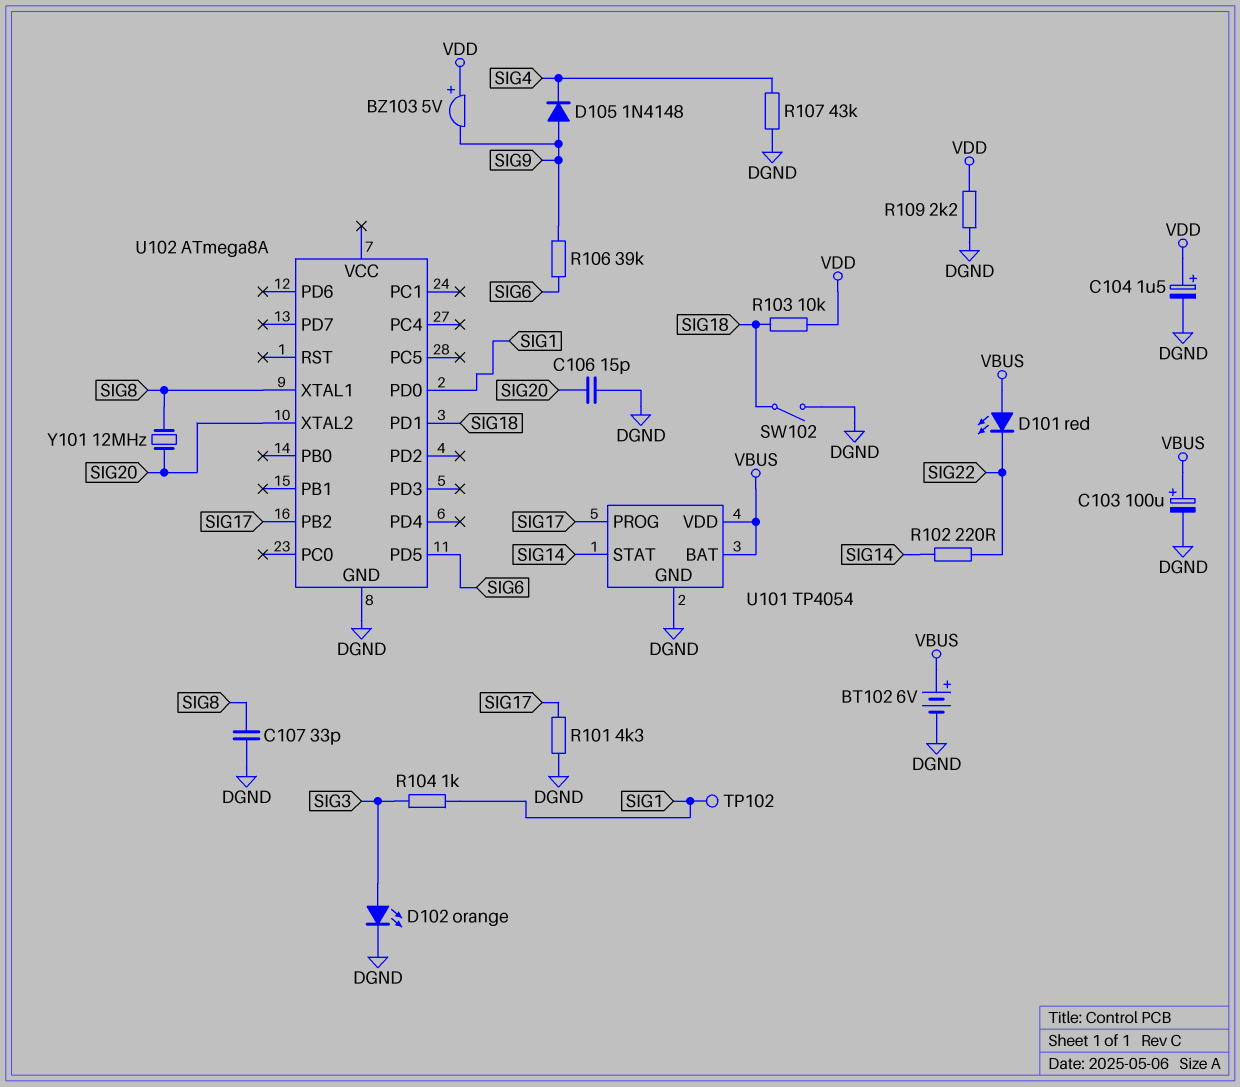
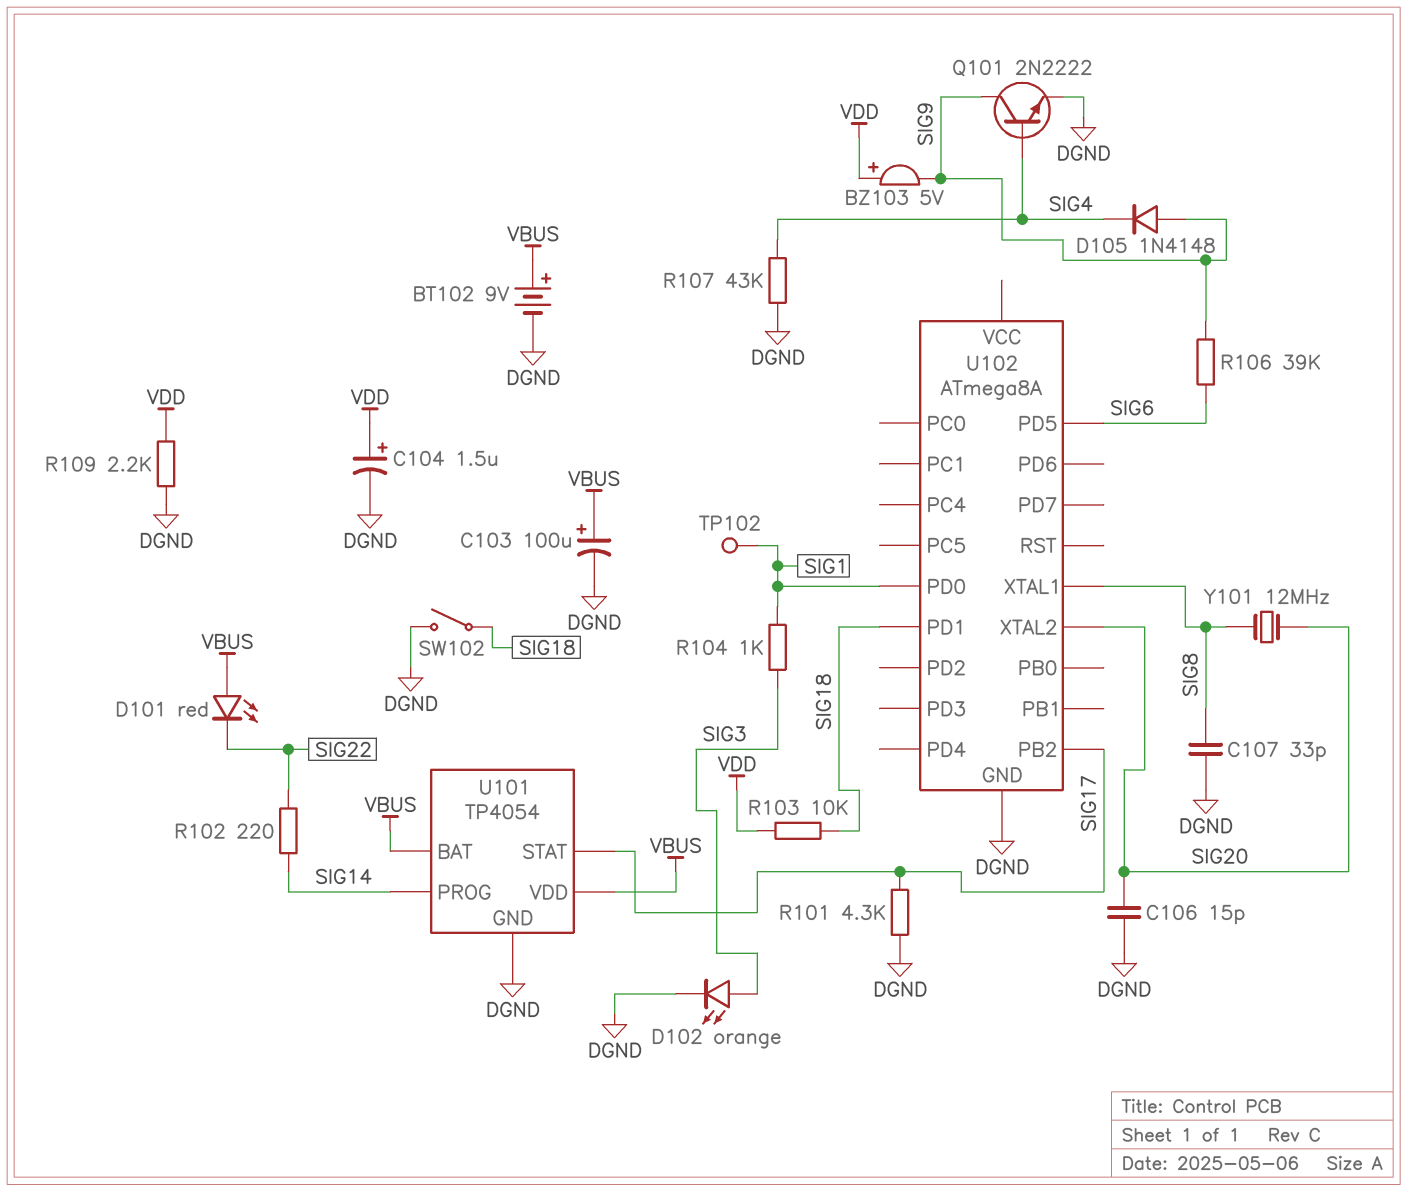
BT102: 6V (plus VBUS, minus DGND) -> 9V (plus VBUS, minus DGND)
Q101: none -> NPN 2N2222 (B SIG4, C SIG9, E DGND)
U101 pin PROG: SIG17 -> SIG14
U101 pin STAT: SIG14 -> SIG17

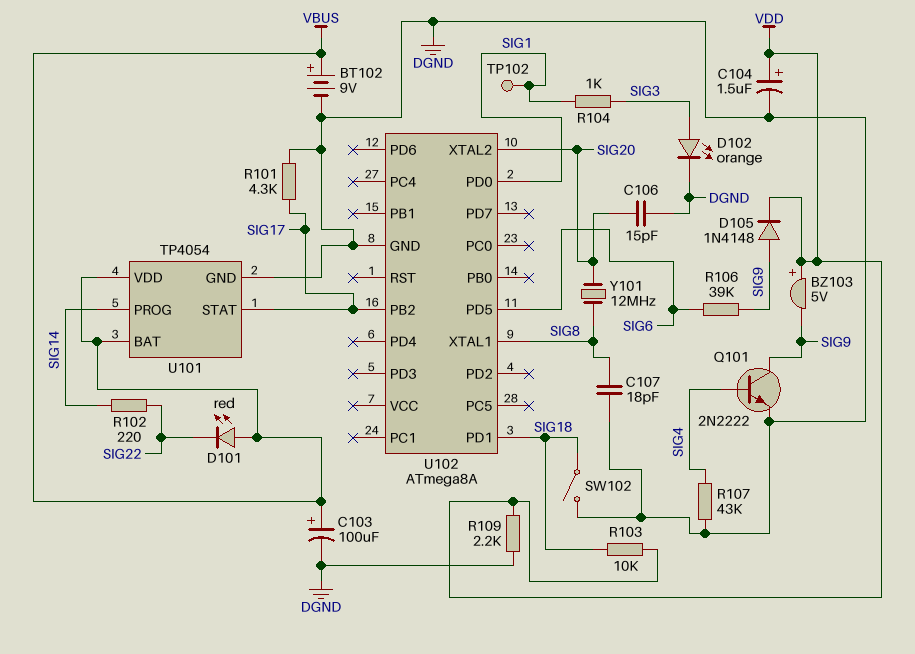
C107: 33pF (DGND, SIG8) -> 18pF (DGND, SIG8)
D105: diode 1N4148 (A SIG9, K SIG4) -> diode 1N4148 (A SIG9, K VDD)

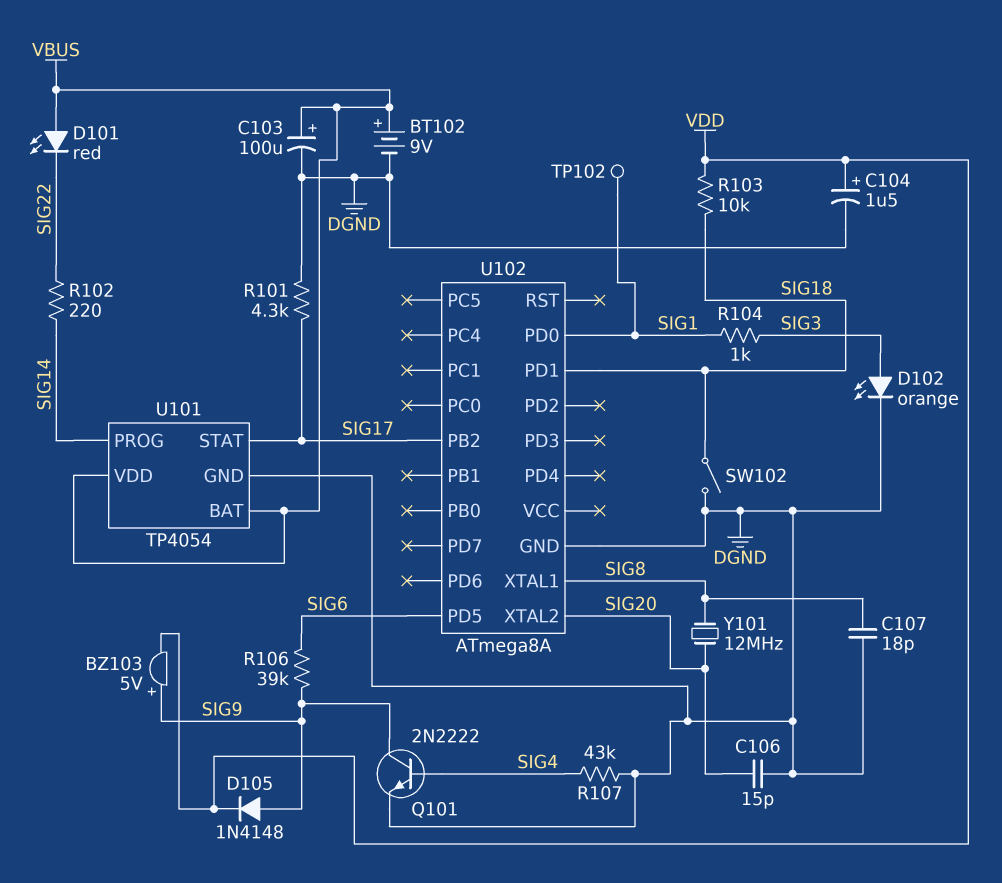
BZ103: buzzer 5V (plus VDD, minus SIG9) -> buzzer 5V (plus SIG9, minus VDD)
R109: 2.2k (DGND, VDD) -> none

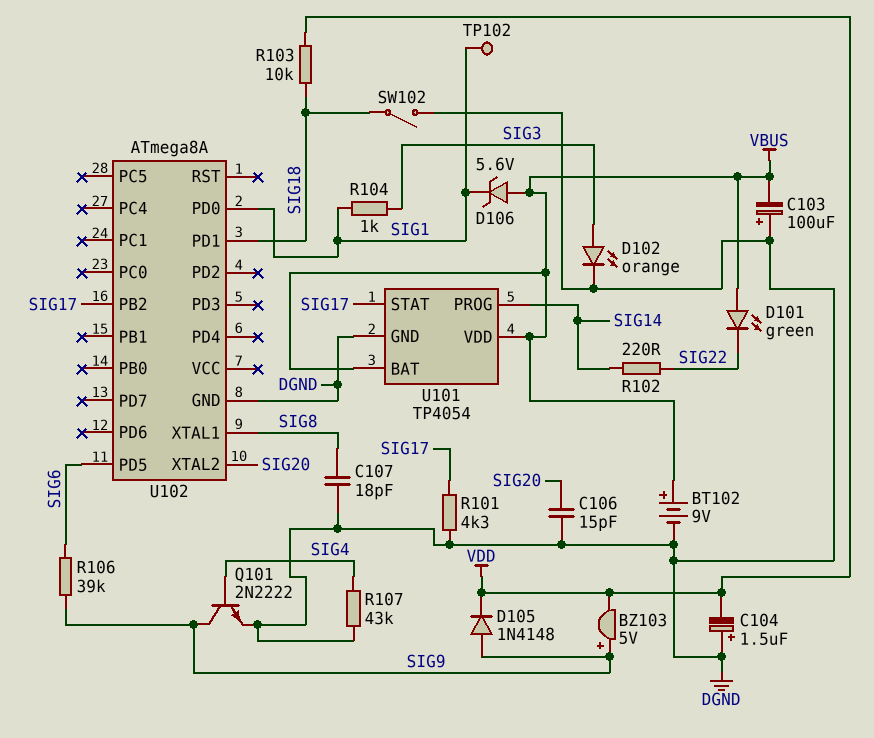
C103: 100uF (plus VBUS, minus DGND) -> 100uF (plus DGND, minus VBUS)
C104: 1.5uF (plus VDD, minus DGND) -> 1.5uF (plus DGND, minus VDD)
D101: LED red (A VBUS, K SIG22) -> LED green (A VBUS, K SIG22)
D106: none -> zener 5.6V (A VBUS, K SIG1)
Y101: 12MHz (SIG8, SIG20) -> none

